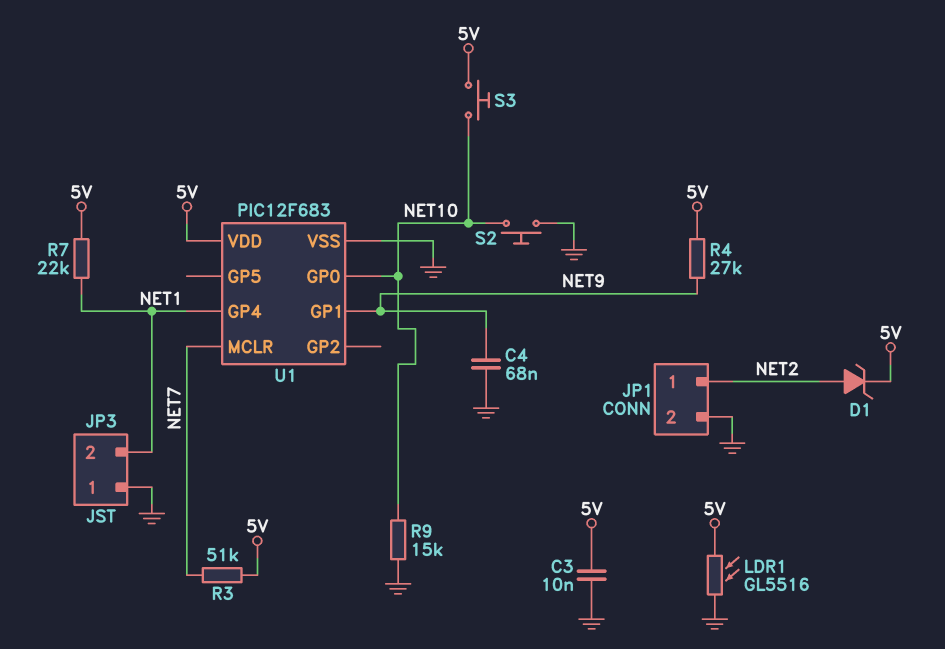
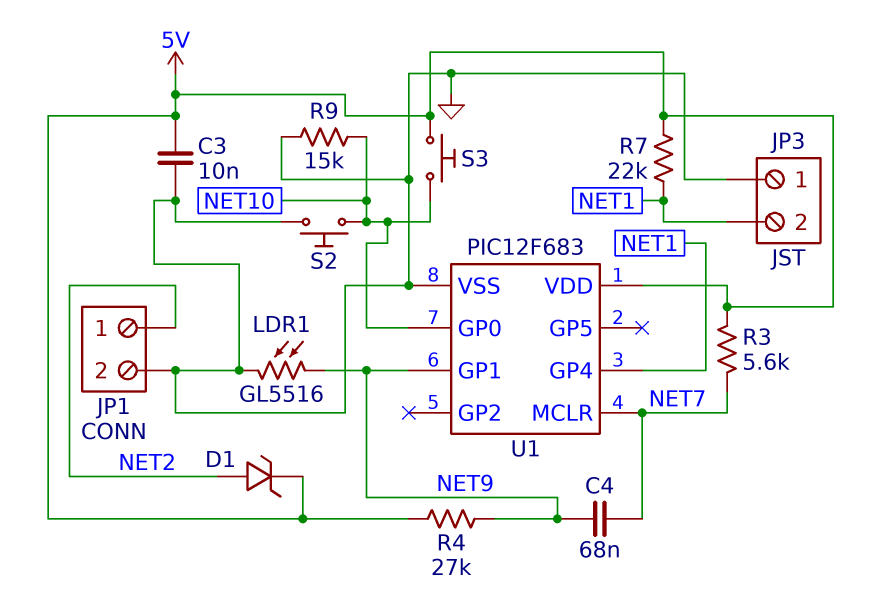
C4: 68nF (GND, NET9) -> 68nF (NET7, NET9)
LDR1: GL5516 (5V, GND) -> GL5516 (GND, NET9)
R3: 51k (5V, NET7) -> 5.6k (5V, NET7)

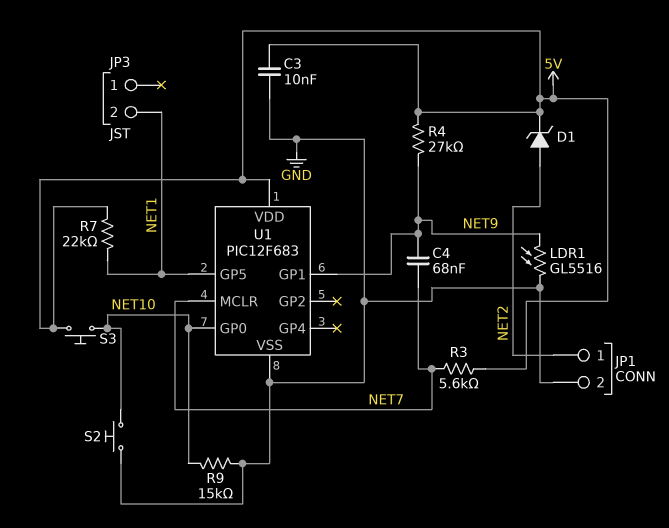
JP3 pin 1: GND -> none
U1 pin GP4: NET1 -> none
U1 pin GP5: none -> NET1

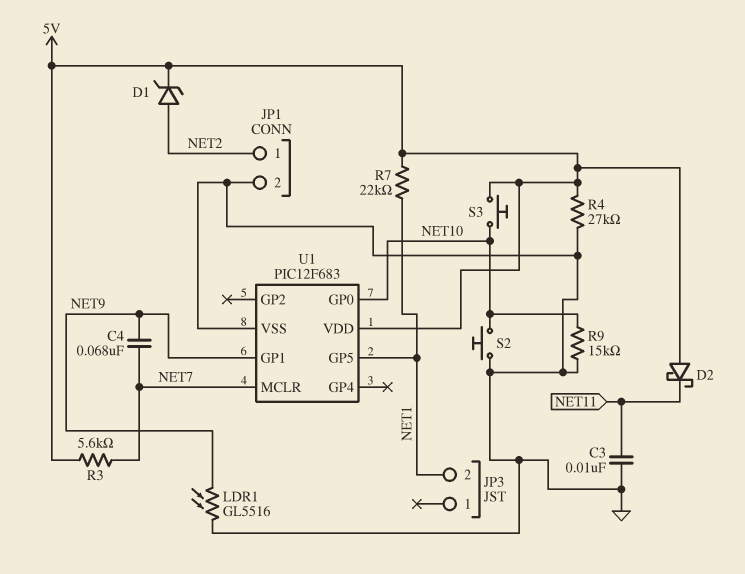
C3: 10nF (5V, GND) -> 10nF (GND, NET11)
D2: none -> schottky (A 5V, K NET11)
R4: 27k (5V, NET9) -> 27k (5V, GND)

